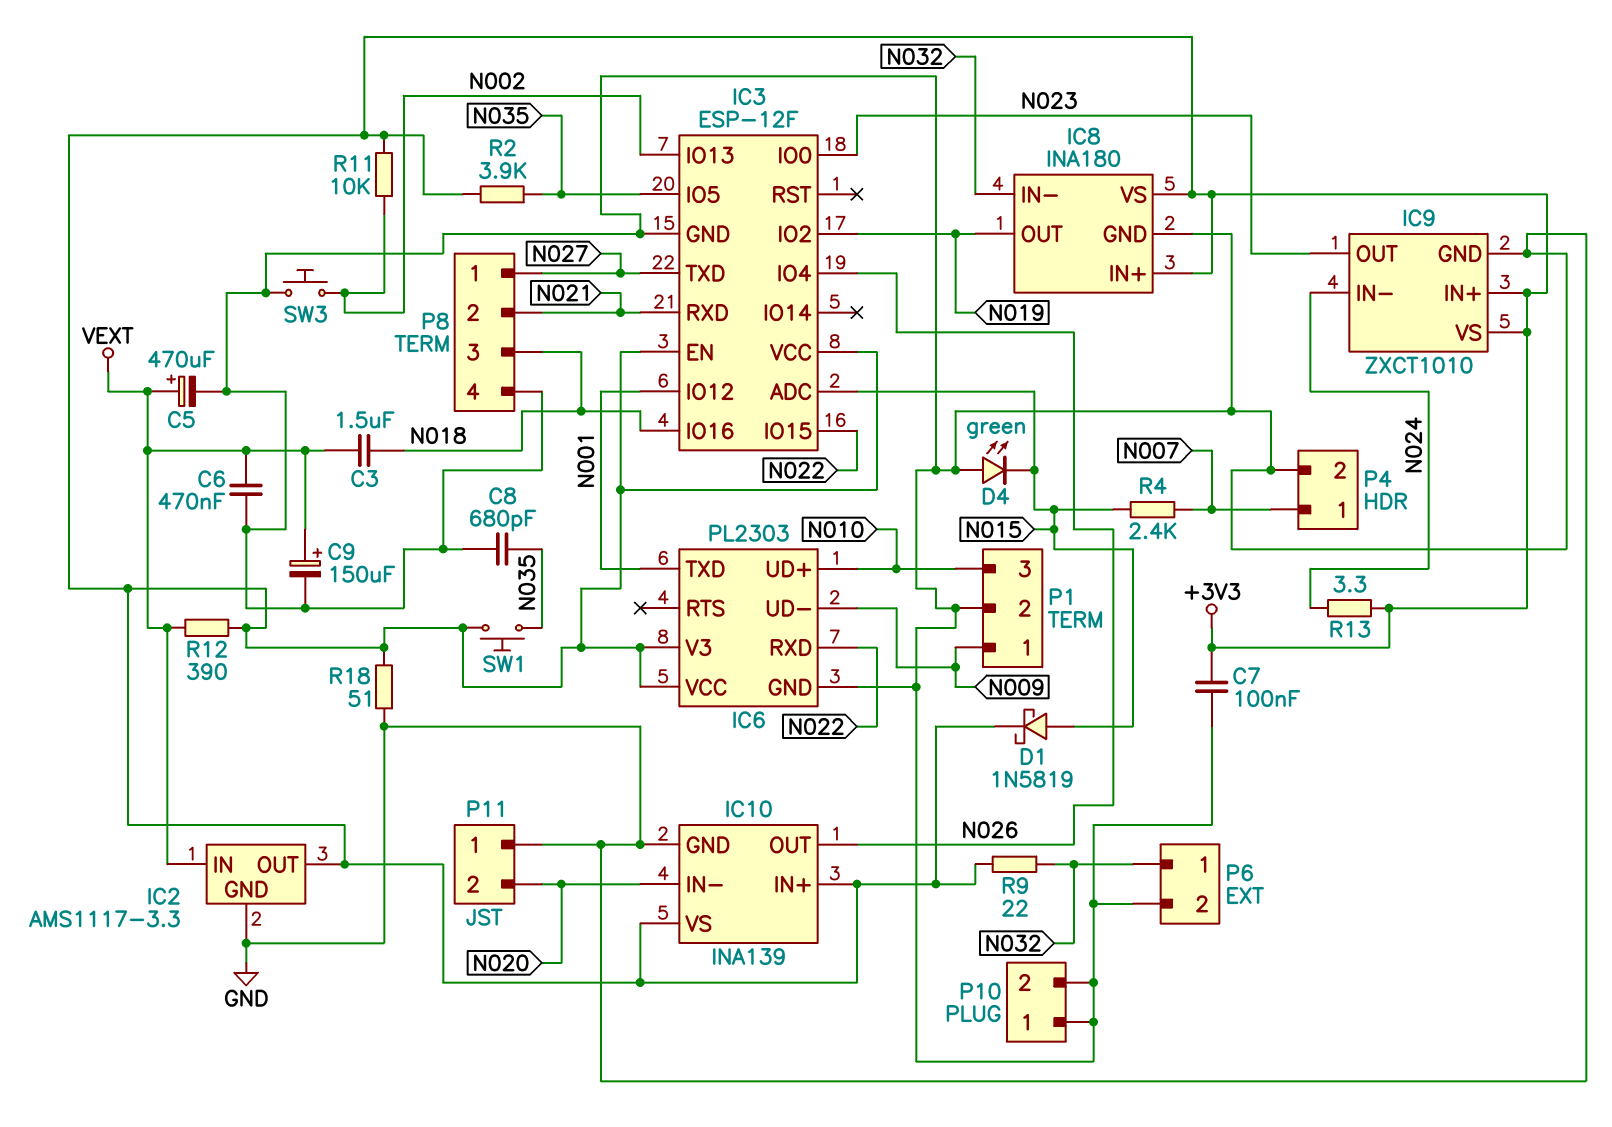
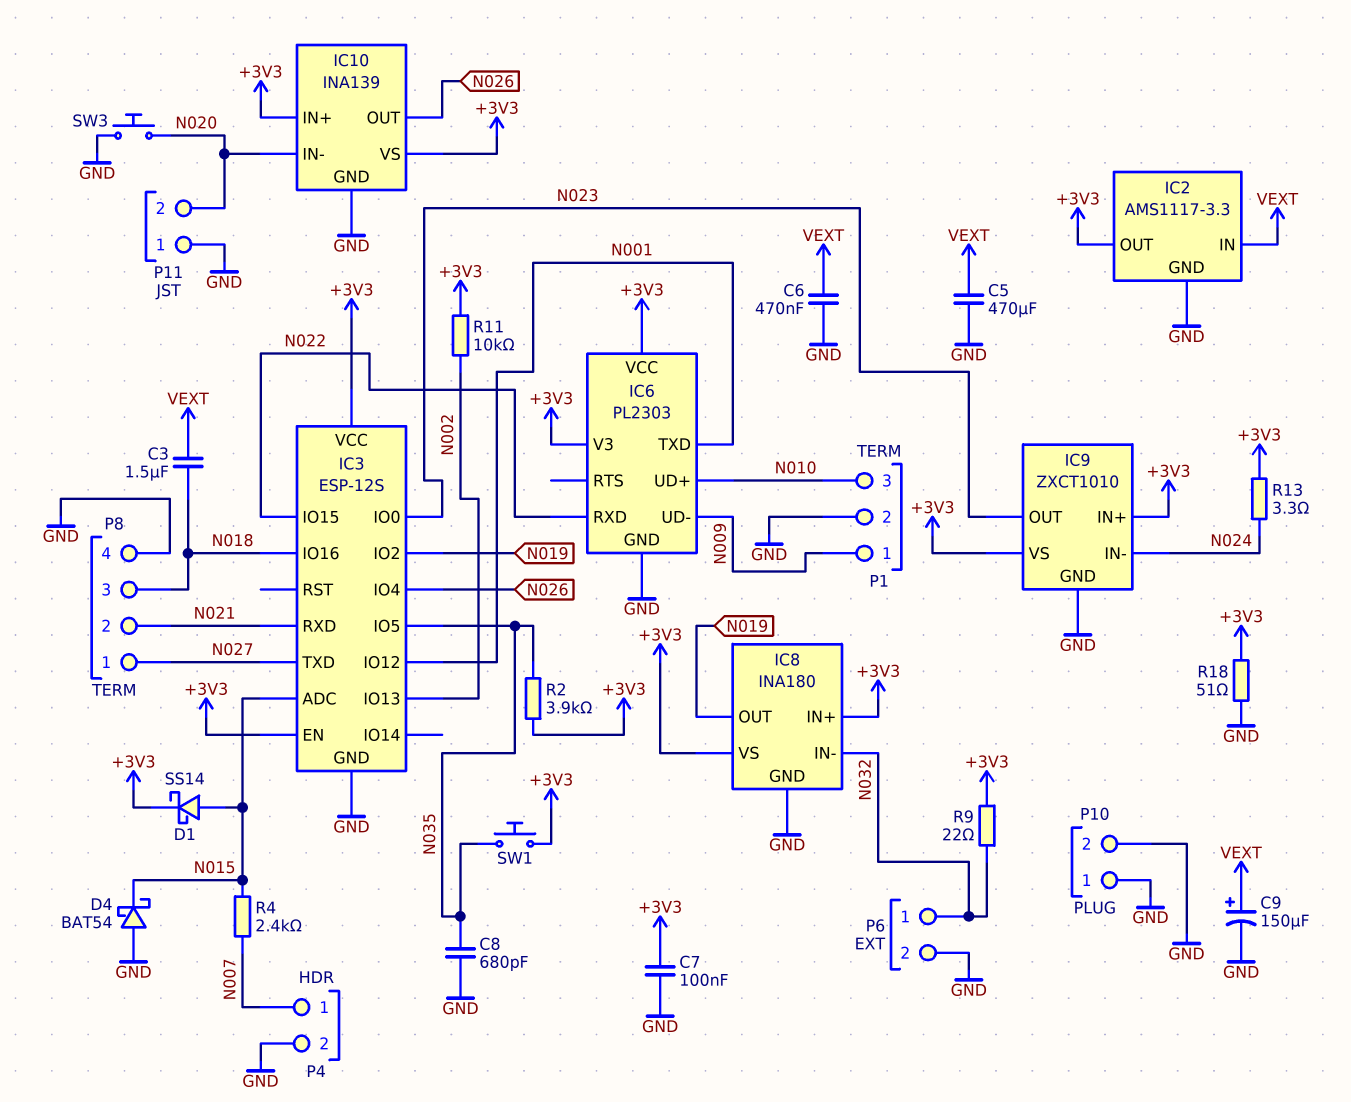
C5: 470uF (plus VEXT, minus GND) -> 470uF (GND, VEXT)
D1: schottky 1N5819 (A N015, K +3V3) -> schottky SS14 (A N015, K +3V3)
D4: LED green (A GND, K N015) -> schottky BAT54 (A GND, K N015)
IC3: ESP-12F -> ESP-12S
R12: 390 (+3V3, VEXT) -> none
SW3: button (GND, N002) -> button (GND, N020)

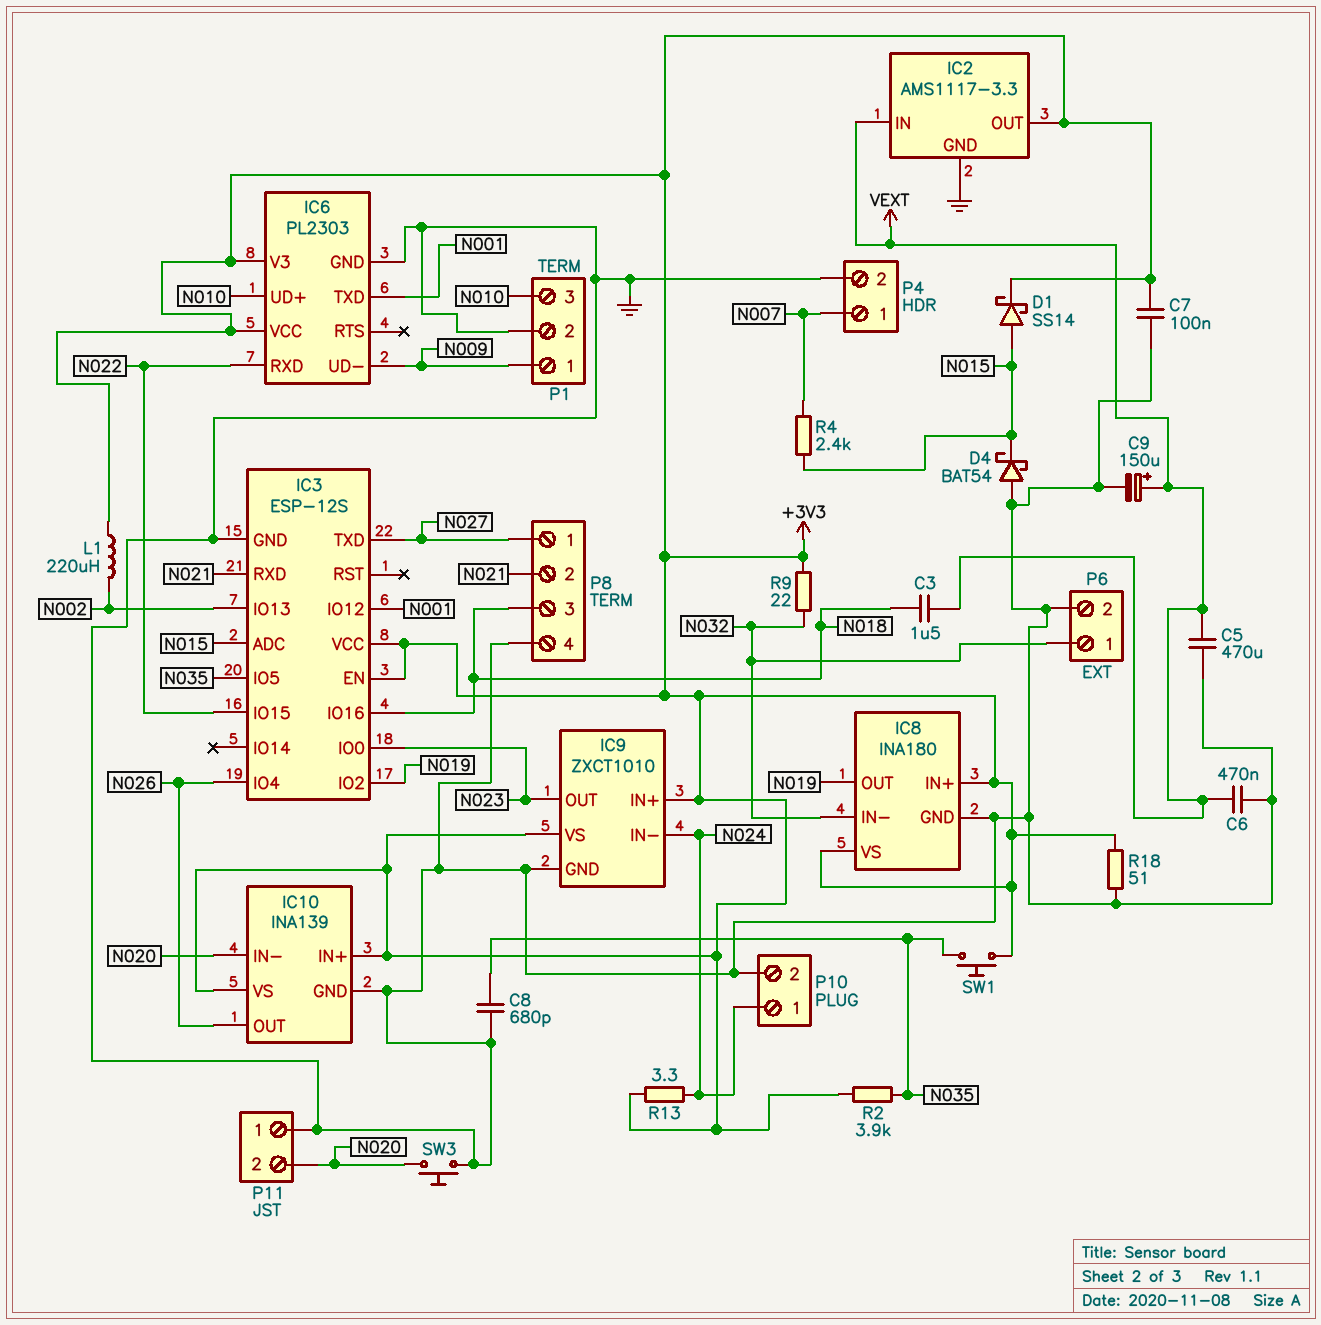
L1: none -> 220uH (+3V3, N002)
P10 pin 1: GND -> N024
R11: 10k (+3V3, N002) -> none

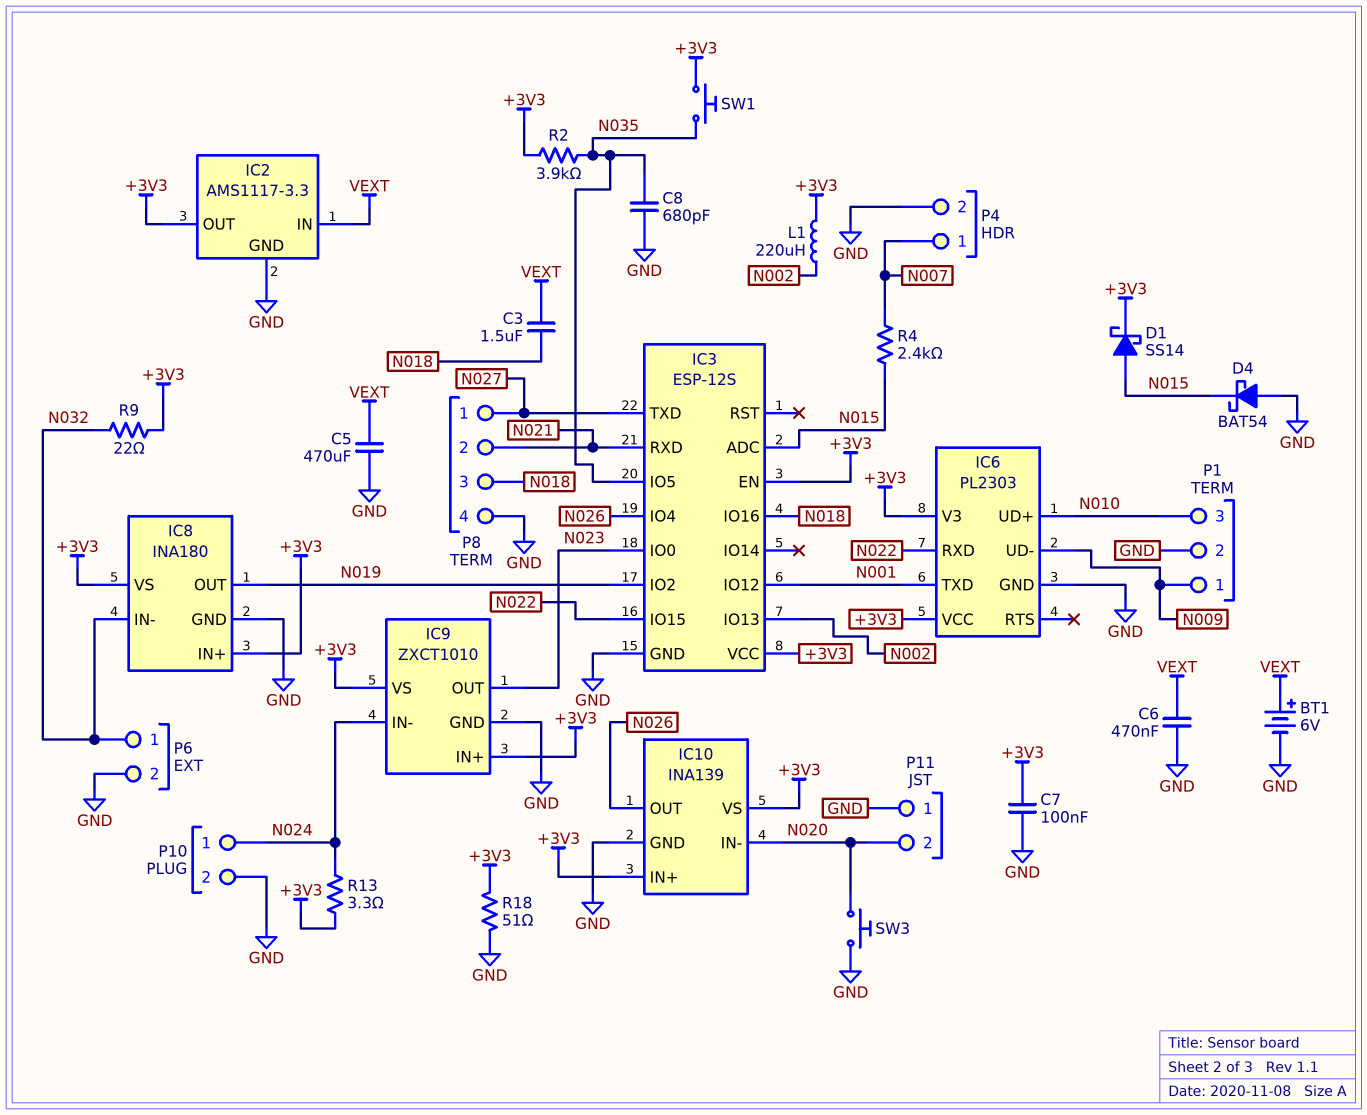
BT1: none -> 6V (plus VEXT, minus GND)
C9: 150uF (plus VEXT, minus GND) -> none

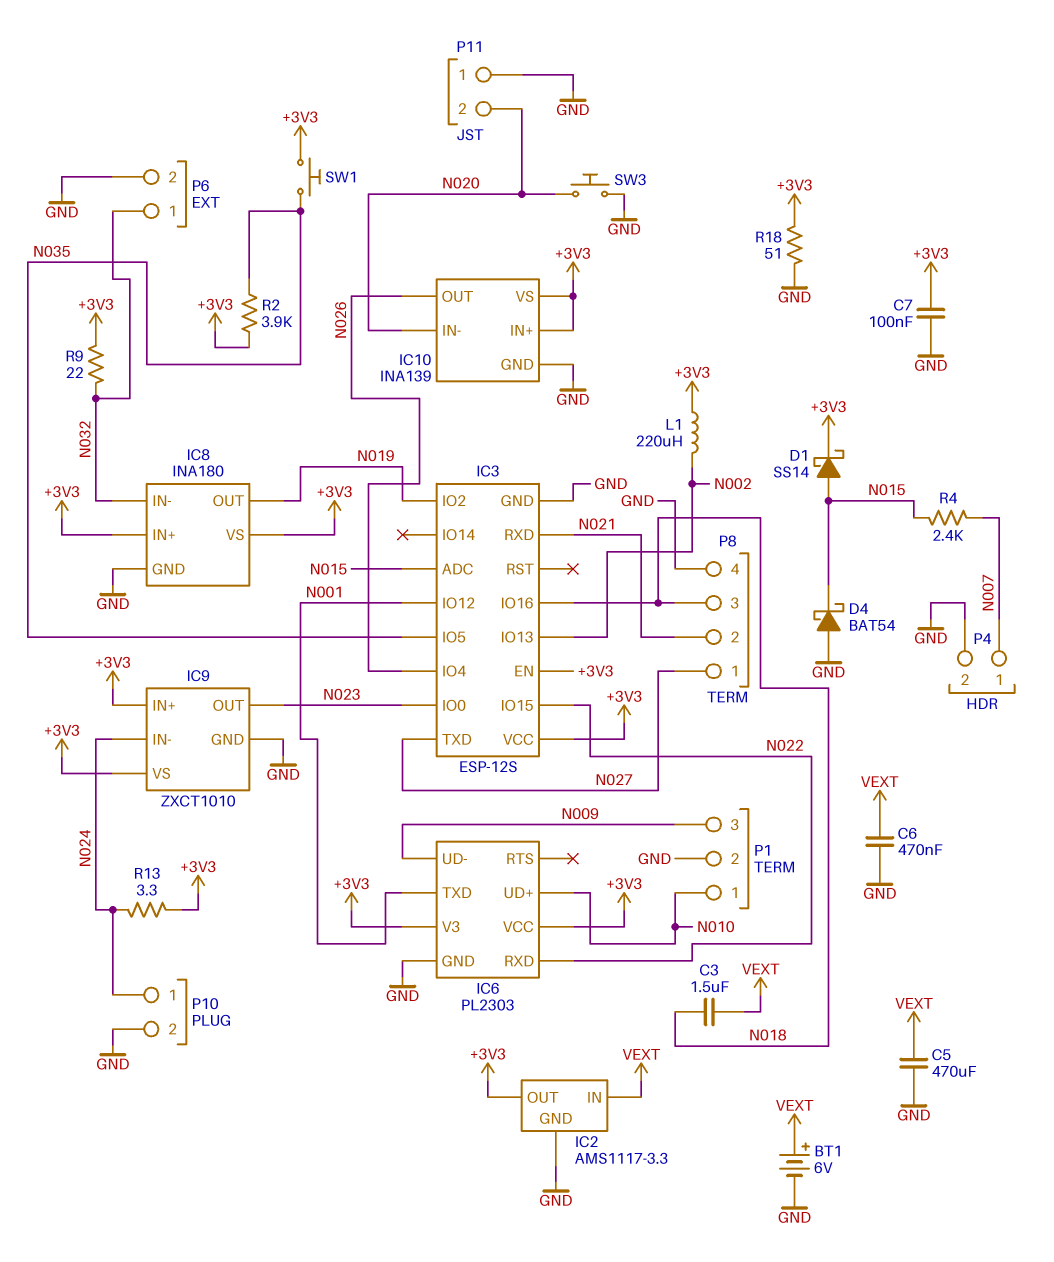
C8: 680pF (GND, N035) -> none
P1 pin 1: N009 -> N010
P1 pin 3: N010 -> N009

